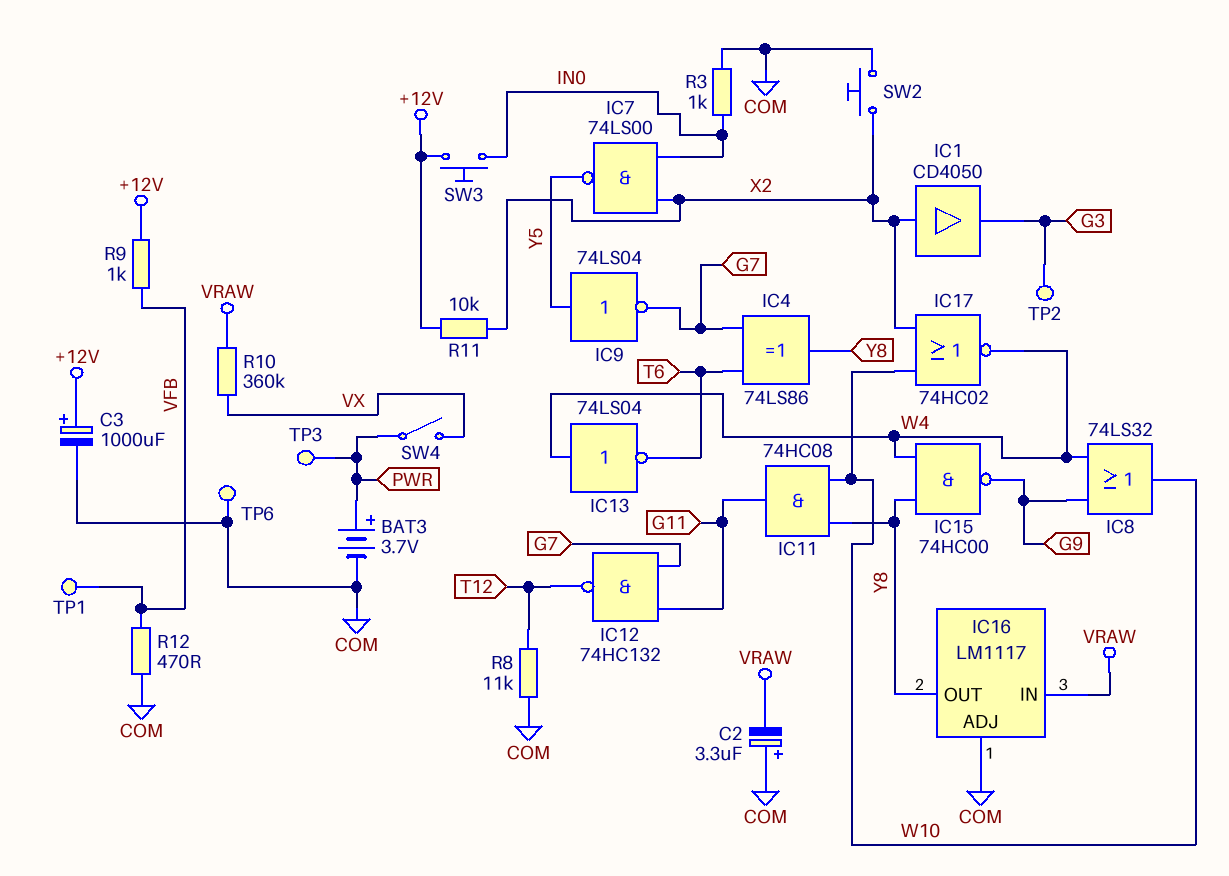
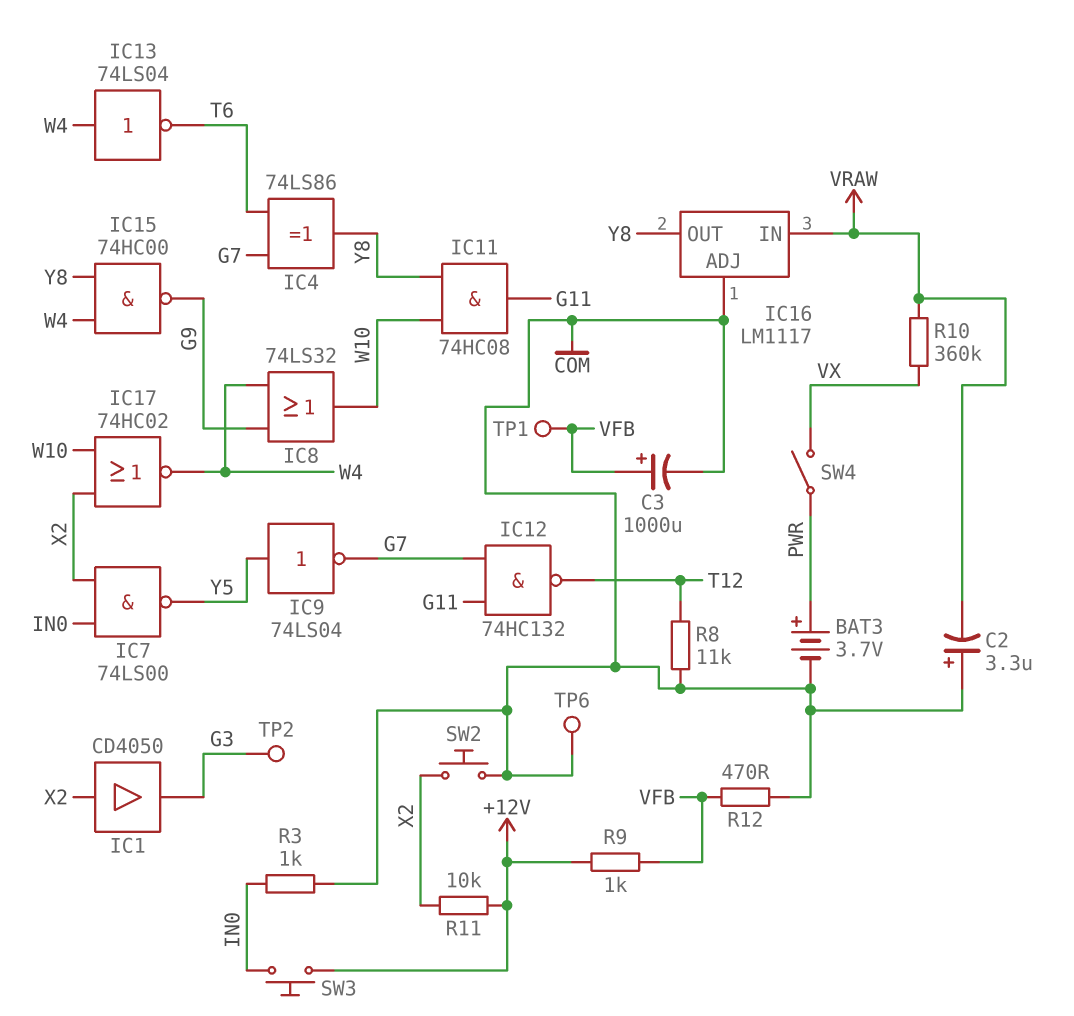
C3: 1000uF (plus +12V, minus COM) -> 1000uF (plus VFB, minus COM)
TP3: test point (PWR) -> none

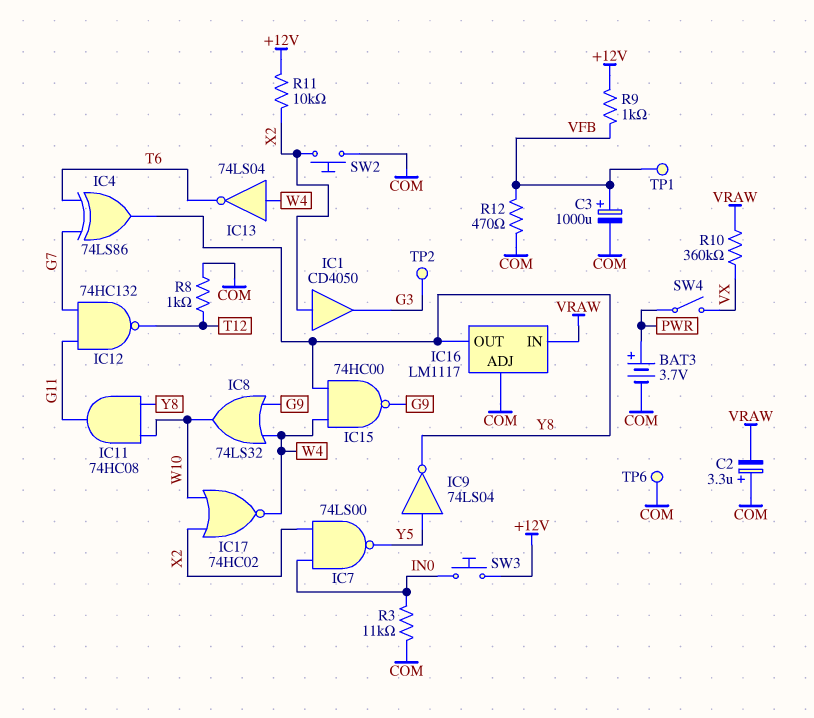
IC9: NOT 74LS04 (in Y5, out G7) -> NOT 74LS04 (in Y5, out Y8)
R3: 1k (COM, IN0) -> 11k (COM, IN0)
R8: 11k (COM, T12) -> 1k (COM, T12)

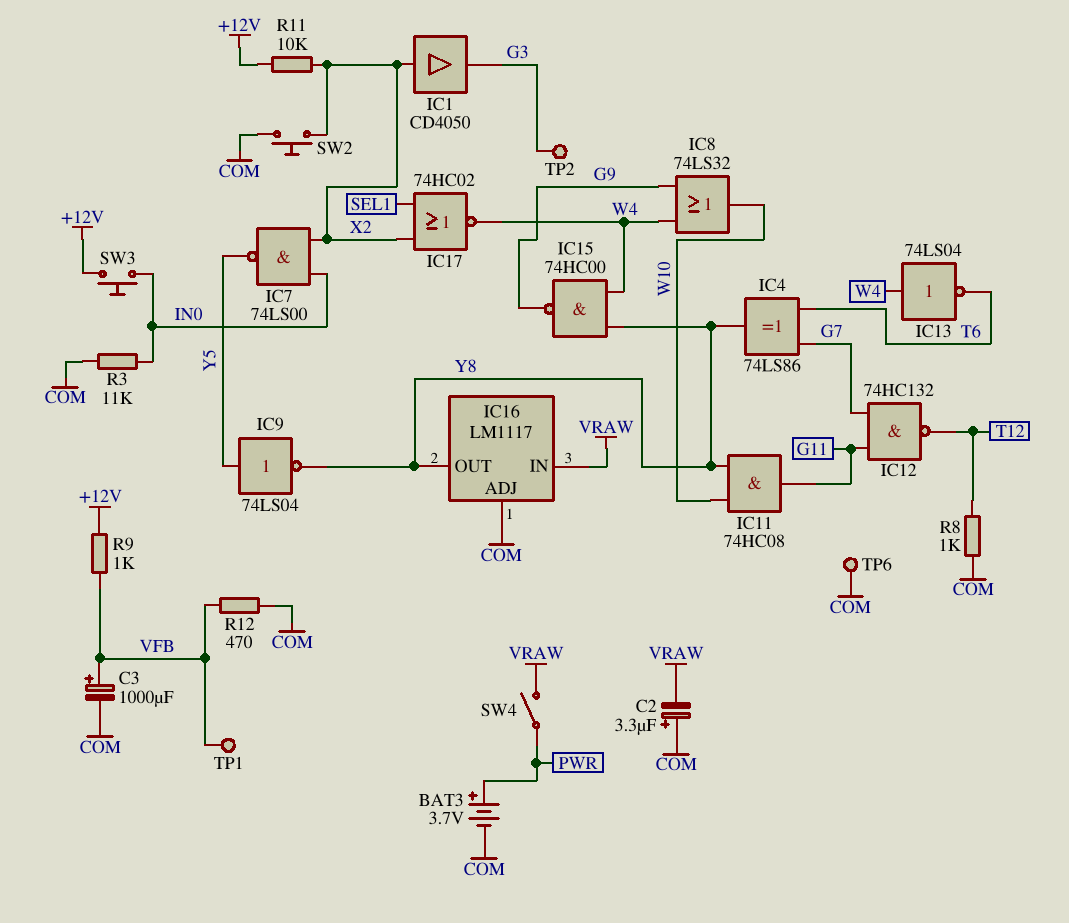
IC17: NOR 74HC02 (in W10, in X2, out W4) -> NOR 74HC02 (in SEL1, in X2, out W4)
R10: 360k (VRAW, VX) -> none
SW4: switch (PWR, VX) -> switch (PWR, VRAW)

